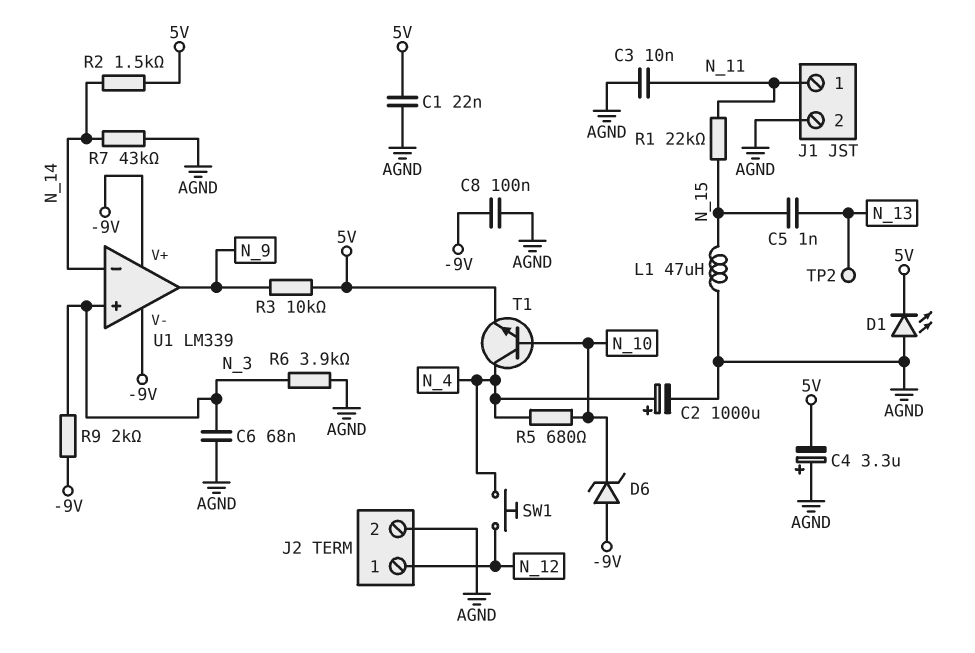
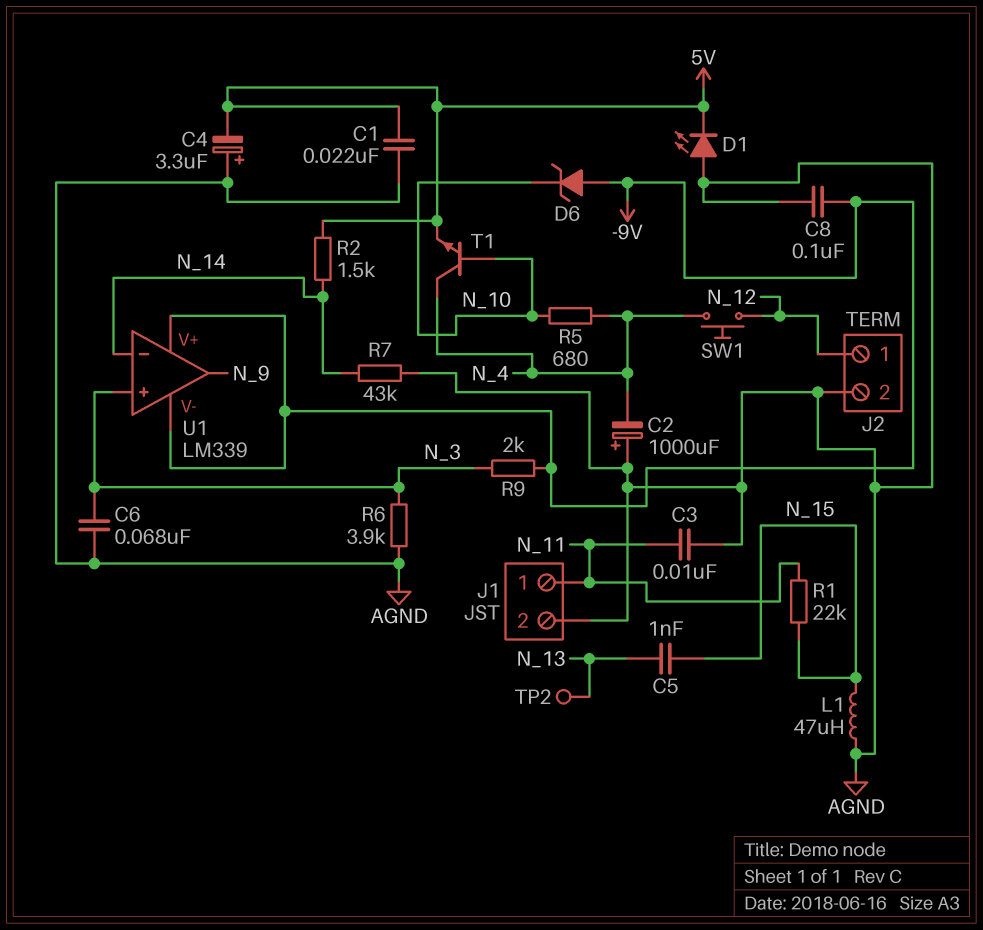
C2: 1000uF (plus N_4, minus AGND) -> 1000uF (plus AGND, minus N_4)
R3: 10k (5V, N_9) -> none

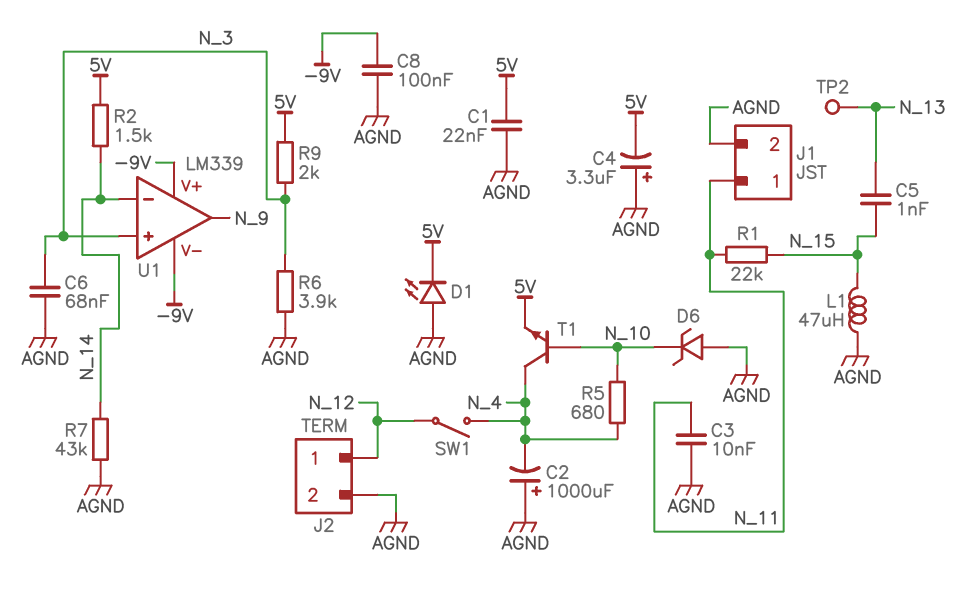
D6: zener (A -9V, K N_10) -> zener (A AGND, K N_10)
R9: 2k (-9V, N_3) -> 2k (5V, N_3)
SW1: button (N_4, N_12) -> switch (N_4, N_12)

